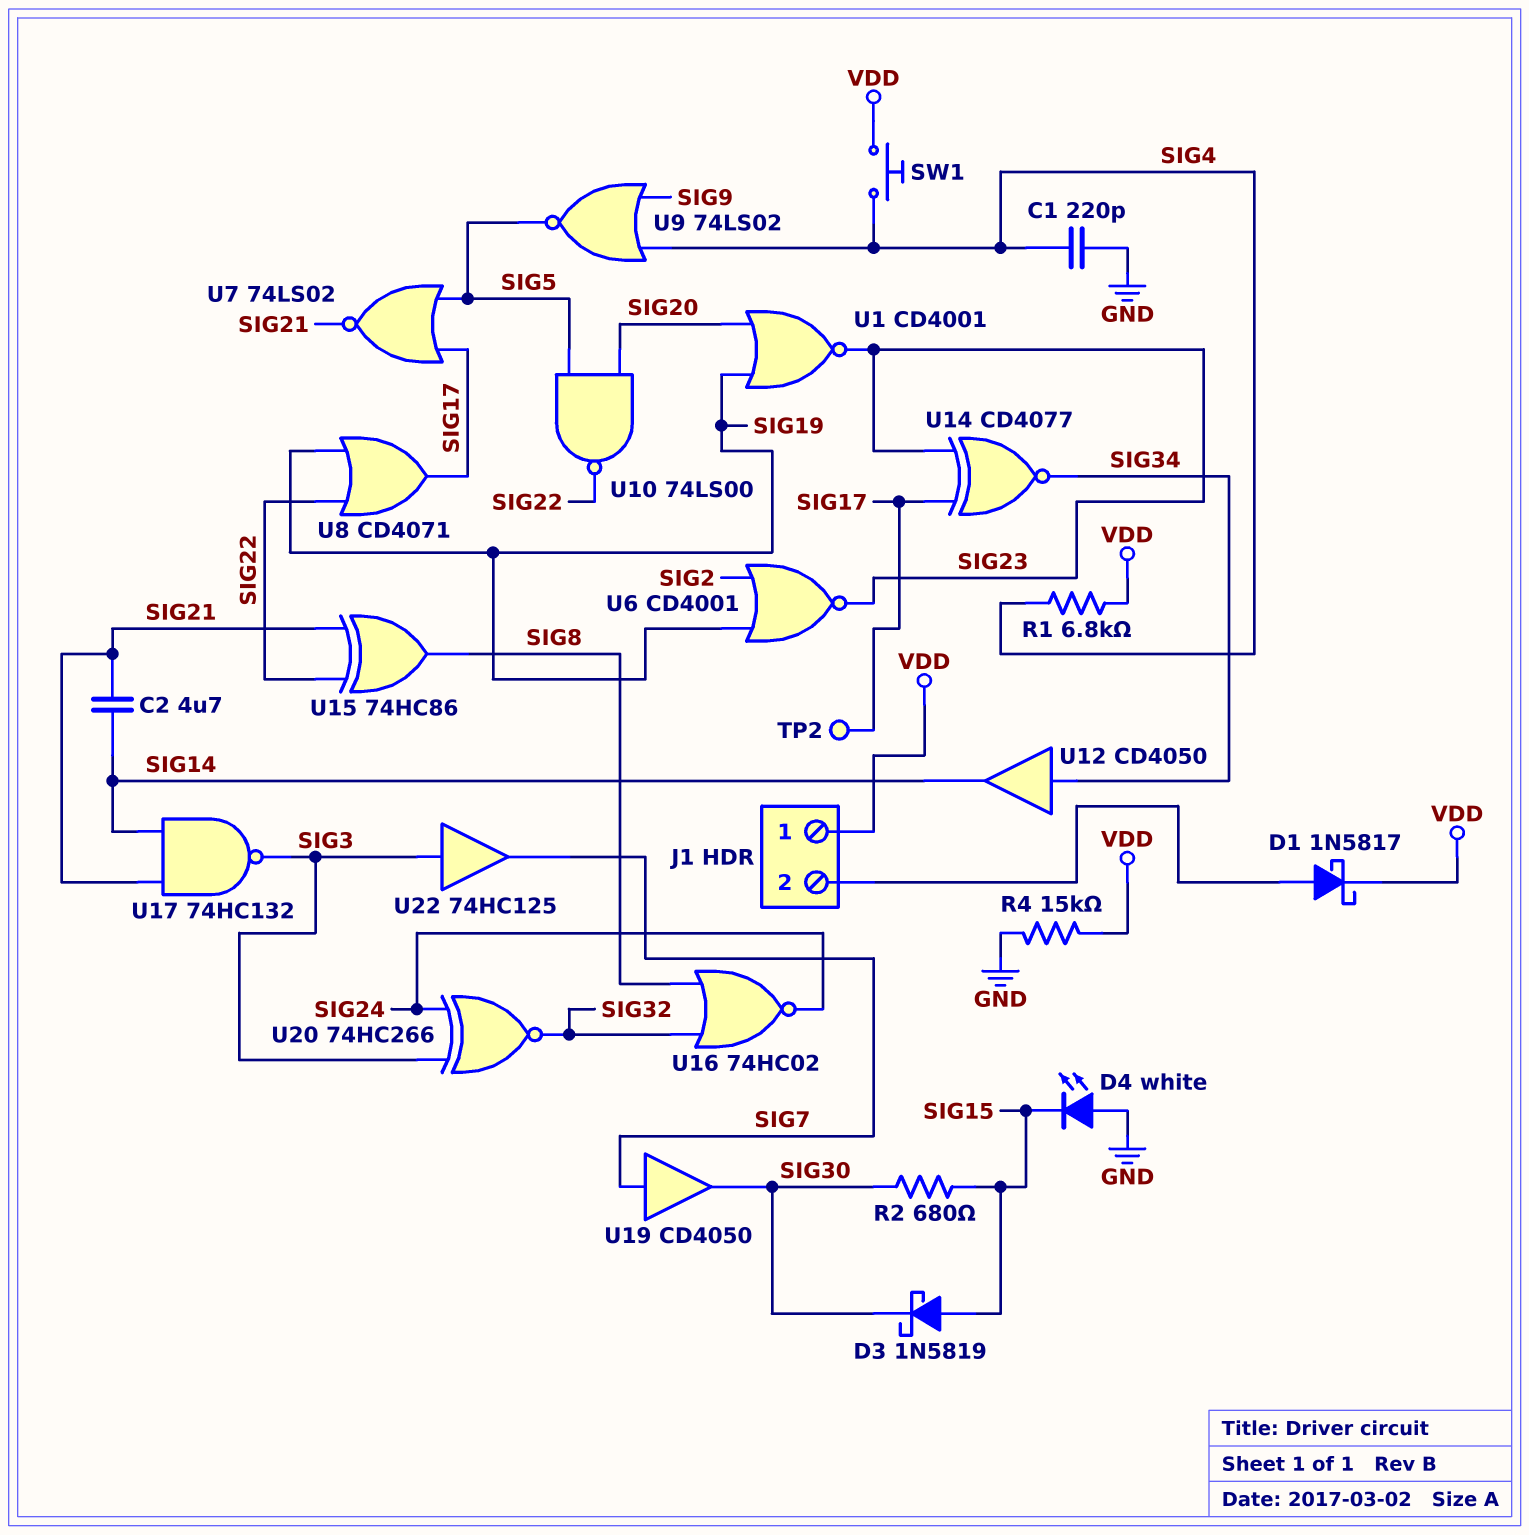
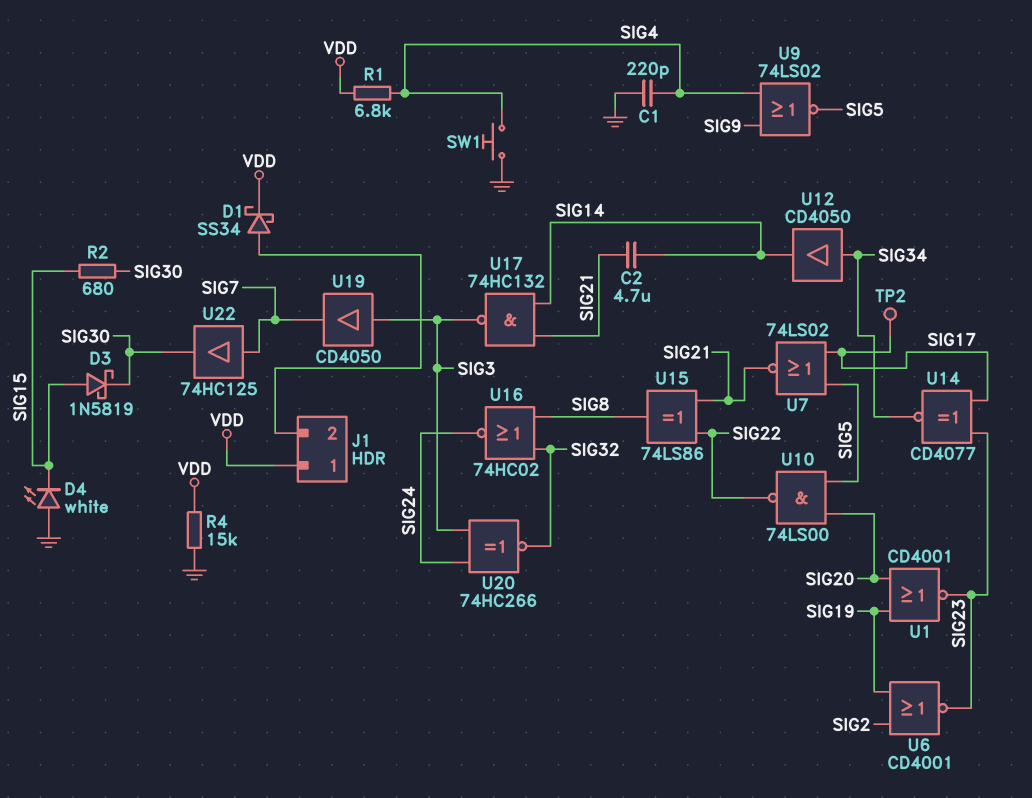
D1: schottky 1N5817 (A J1/2, K VDD) -> schottky SS34 (A J1/2, K VDD)
SW1: button (SIG4, VDD) -> button (GND, SIG4)
U8: OR CD4071 (in SIG19, in SIG22, out SIG17) -> none
U15: XOR 74HC86 (in SIG21, in SIG22, out SIG8) -> XOR 74LS86 (in SIG21, in SIG22, out SIG8)
U19: buffer CD4050 (in SIG7, out SIG30) -> buffer CD4050 (in SIG3, out SIG7)
U22: buffer 74HC125 (in SIG3, out SIG7) -> buffer 74HC125 (in SIG7, out SIG30)

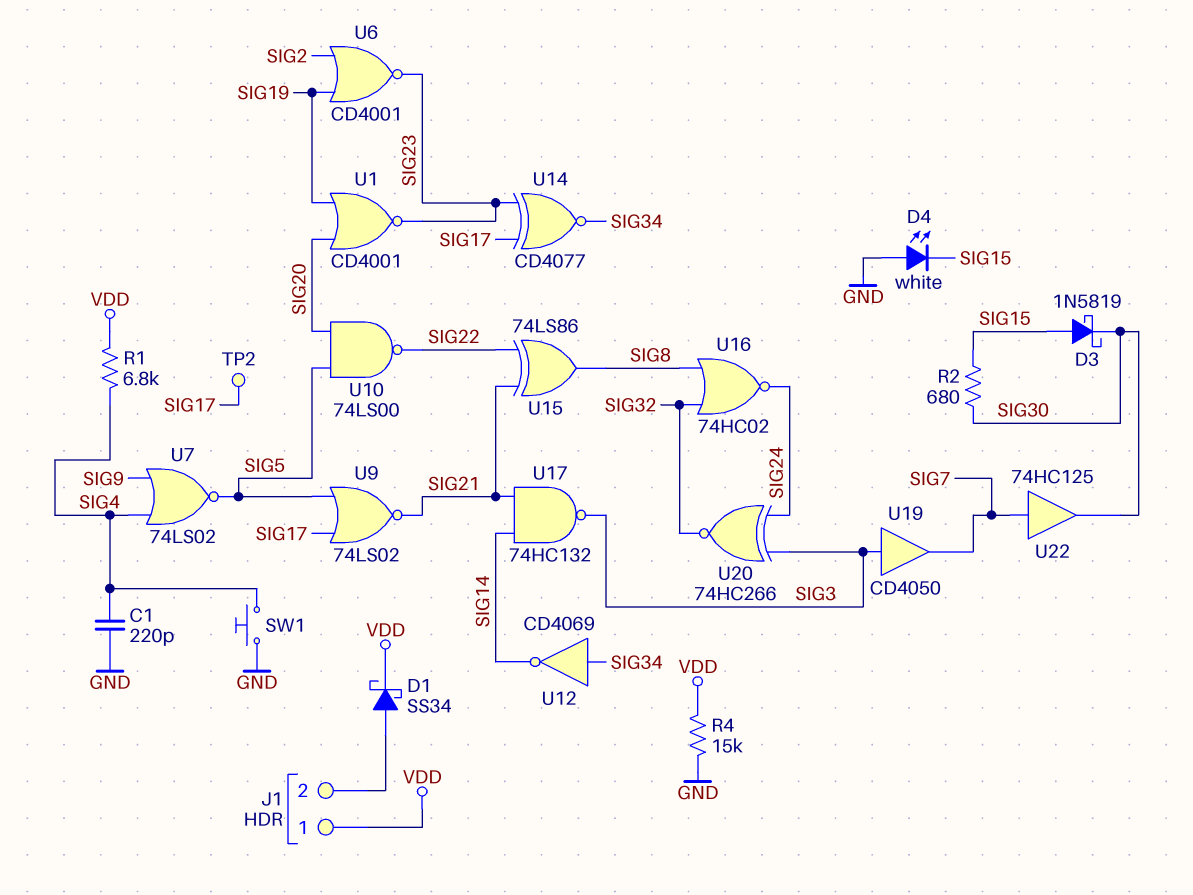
C2: 4.7uF (SIG14, SIG21) -> none
U7: NOR 74LS02 (in SIG5, in SIG17, out SIG21) -> NOR 74LS02 (in SIG4, in SIG9, out SIG5)
U9: NOR 74LS02 (in SIG4, in SIG9, out SIG5) -> NOR 74LS02 (in SIG5, in SIG17, out SIG21)
U12: buffer CD4050 (in SIG34, out SIG14) -> NOT CD4069 (in SIG34, out SIG14)

